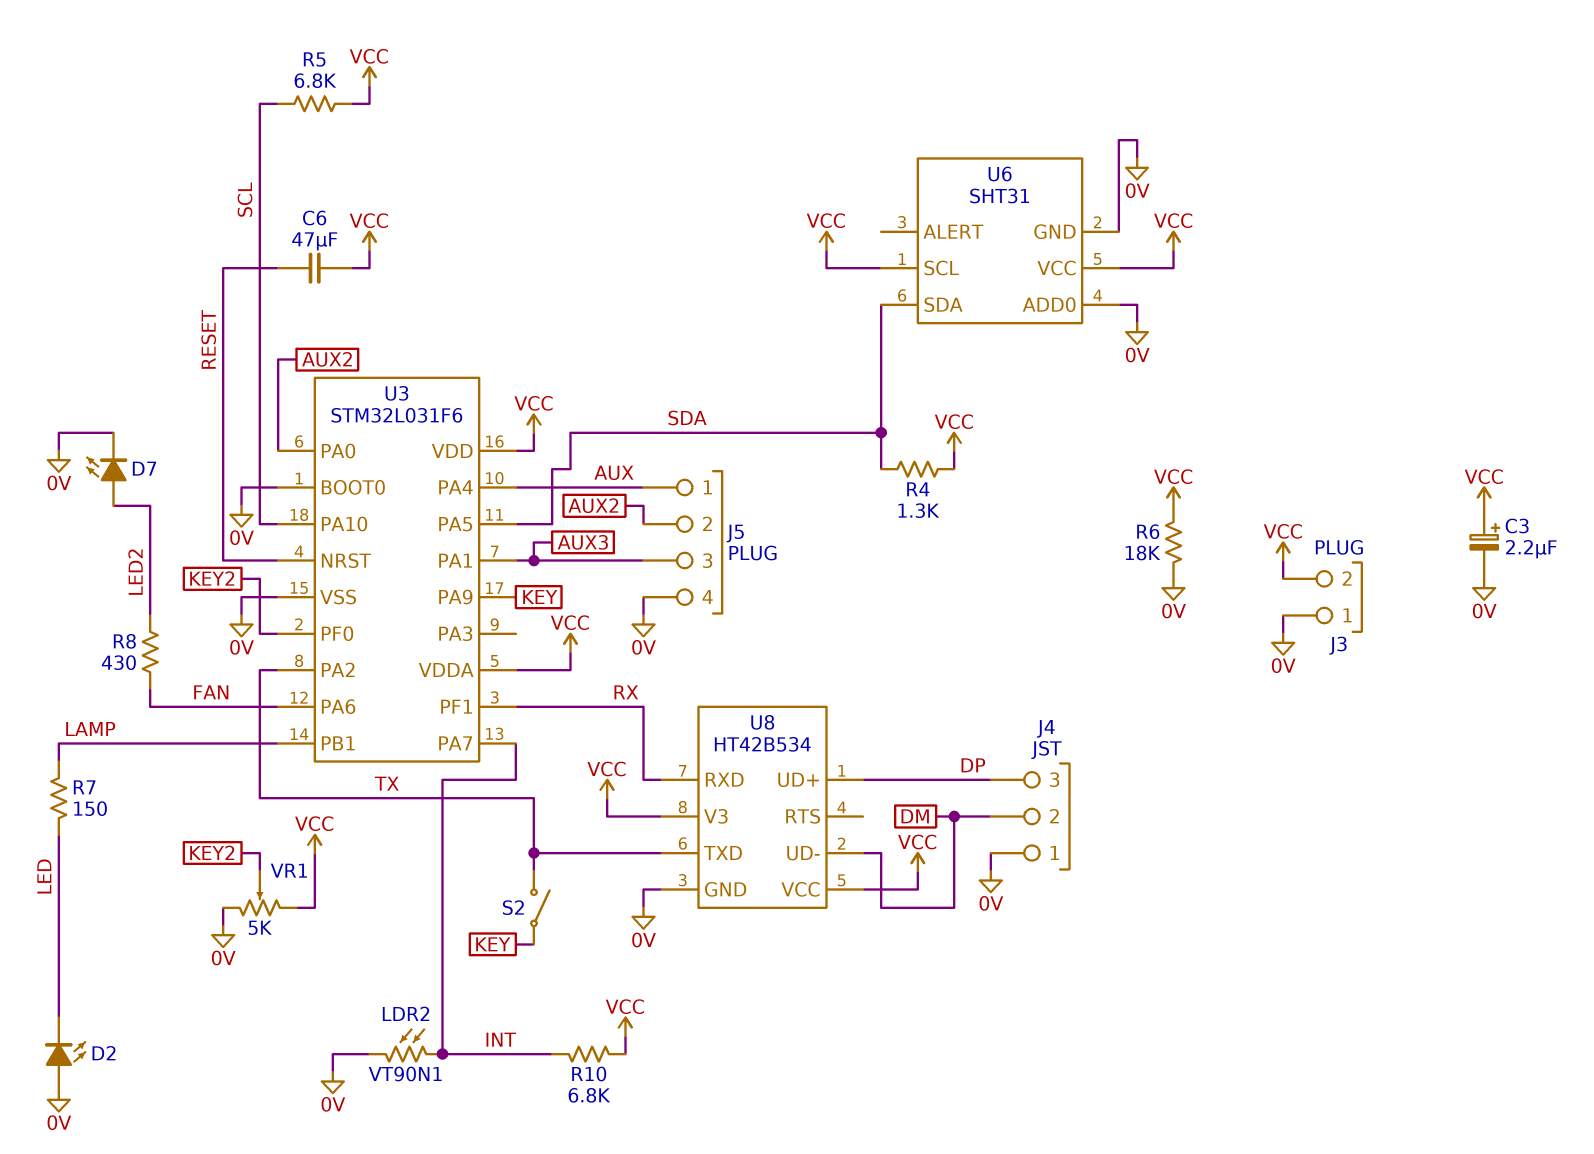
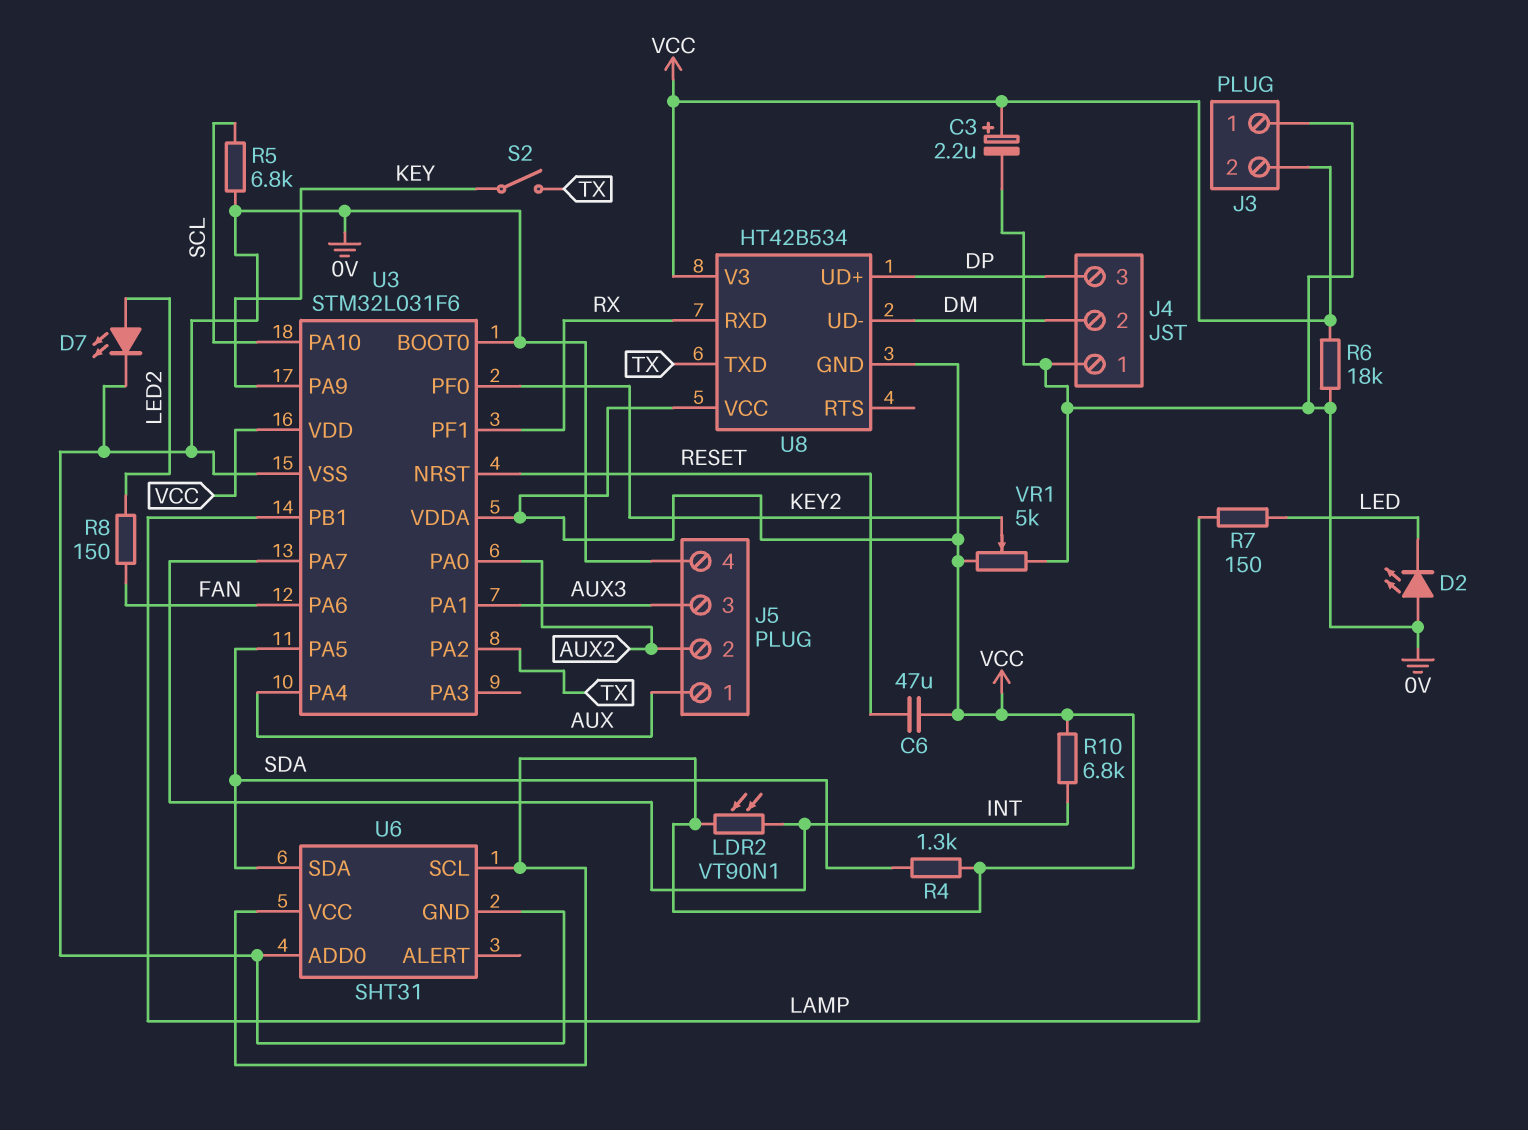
LDR2: VT90N1 (0V, INT) -> VT90N1 (INT, VCC)
R5: 6.8k (SCL, VCC) -> 6.8k (0V, SCL)
R8: 430 (FAN, LED2) -> 150 (FAN, LED2)
U8 pin GND: 0V -> VCC

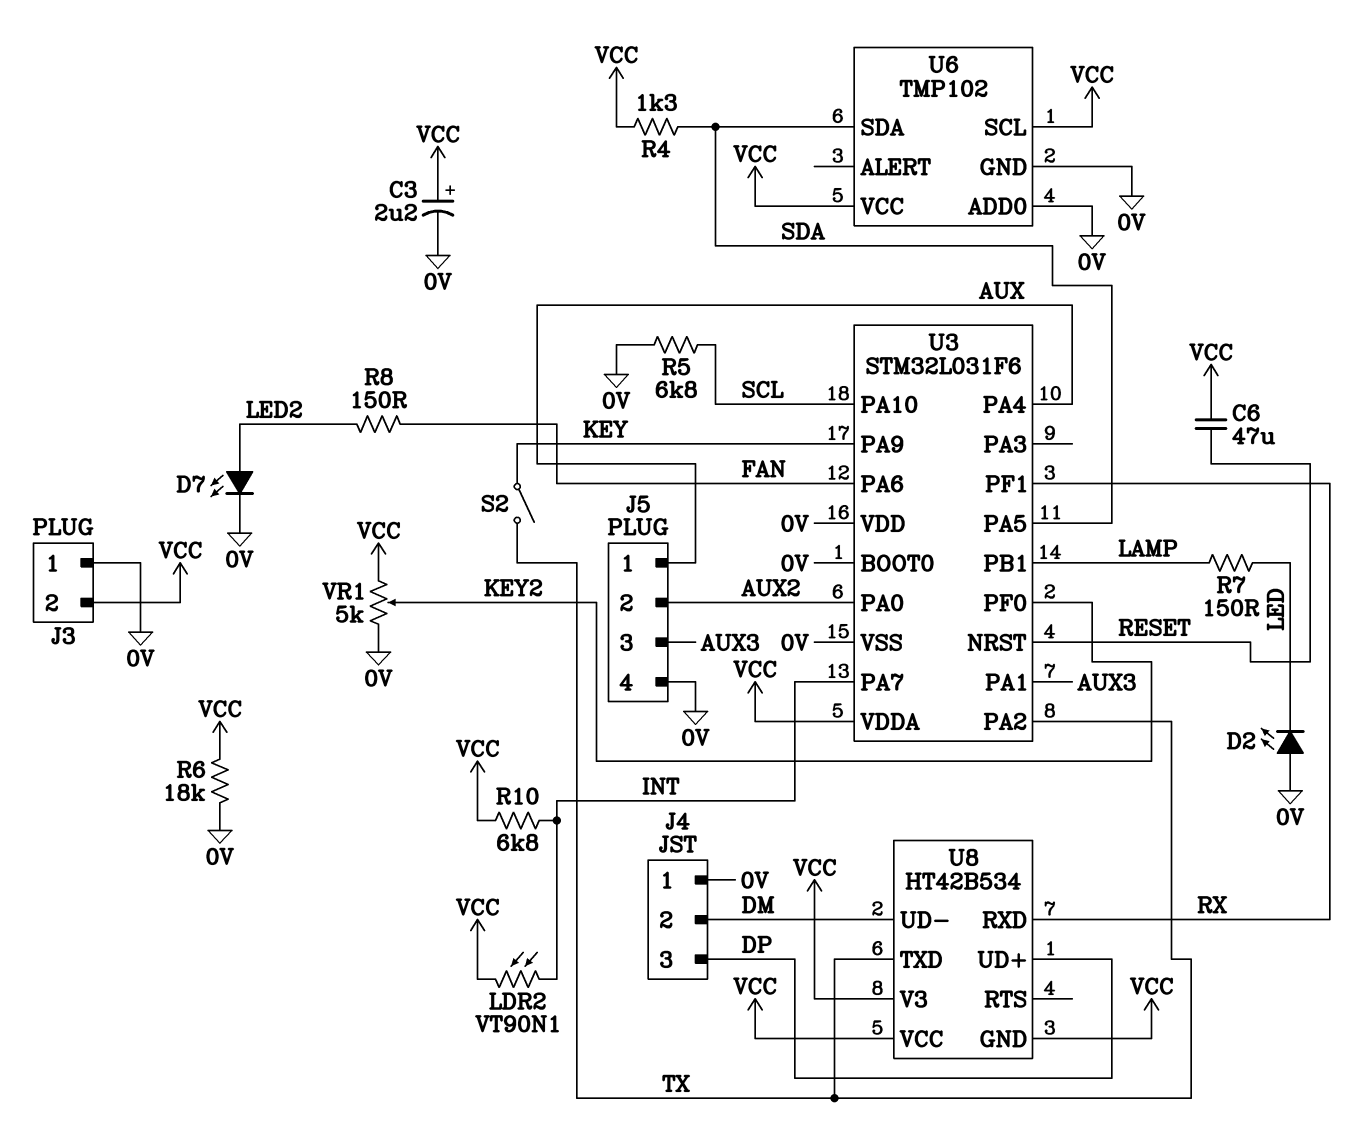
U3 pin VDD: VCC -> 0V
U6: SHT31 -> TMP102

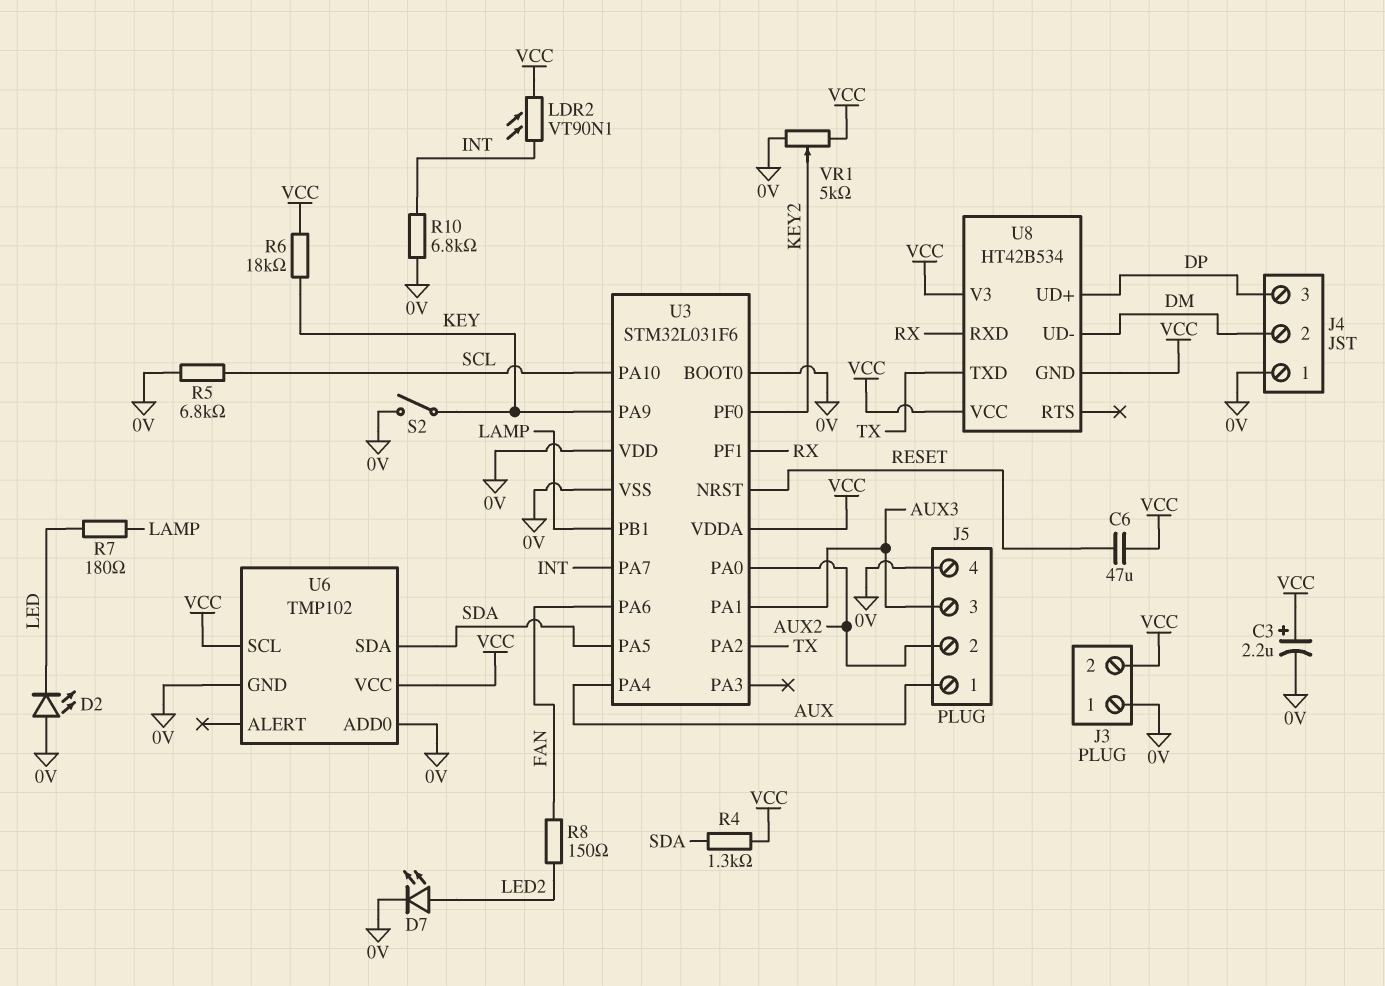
R6: 18k (0V, VCC) -> 18k (KEY, VCC)
R7: 150 (LAMP, LED) -> 180 (LAMP, LED)
R10: 6.8k (INT, VCC) -> 6.8k (0V, INT)
S2: switch (KEY, TX) -> switch (0V, KEY)

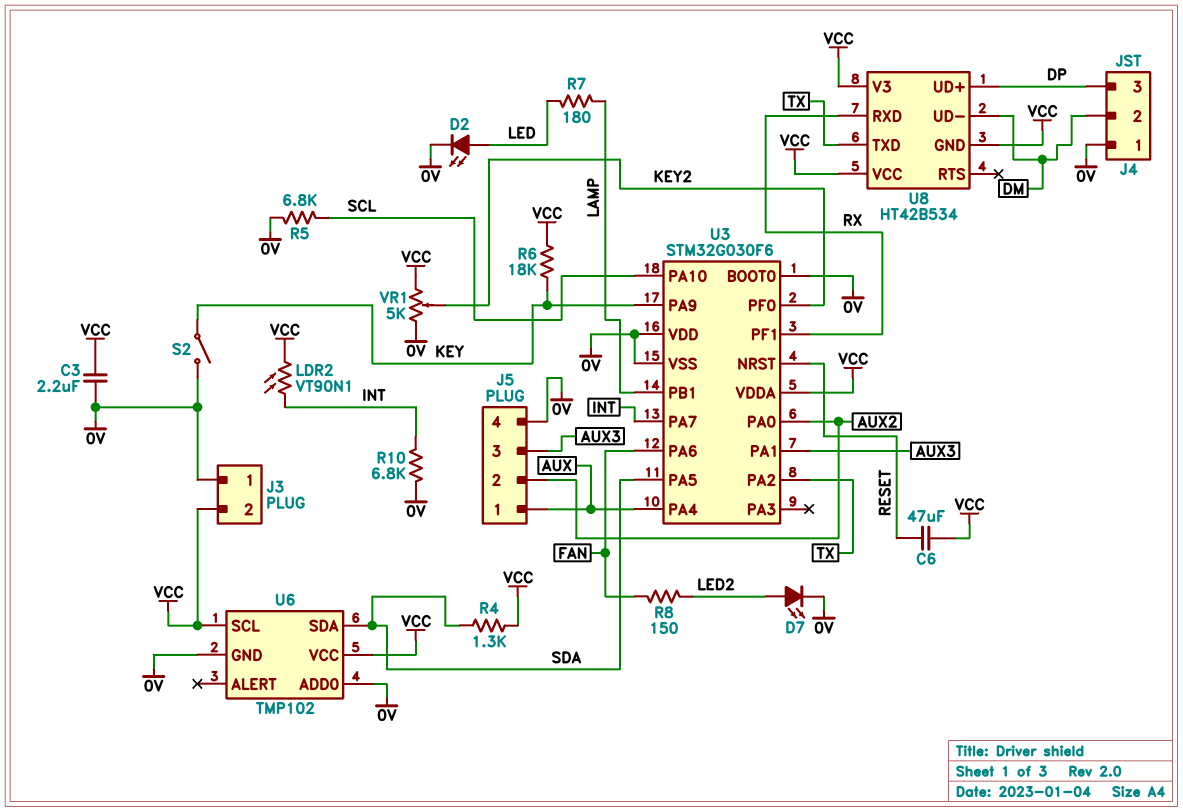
C3: 2.2uF (plus VCC, minus 0V) -> 2.2uF (0V, VCC)
D2: LED (A 0V, K LED) -> LED (A LED, K 0V)
U3: STM32L031F6 -> STM32G030F6

